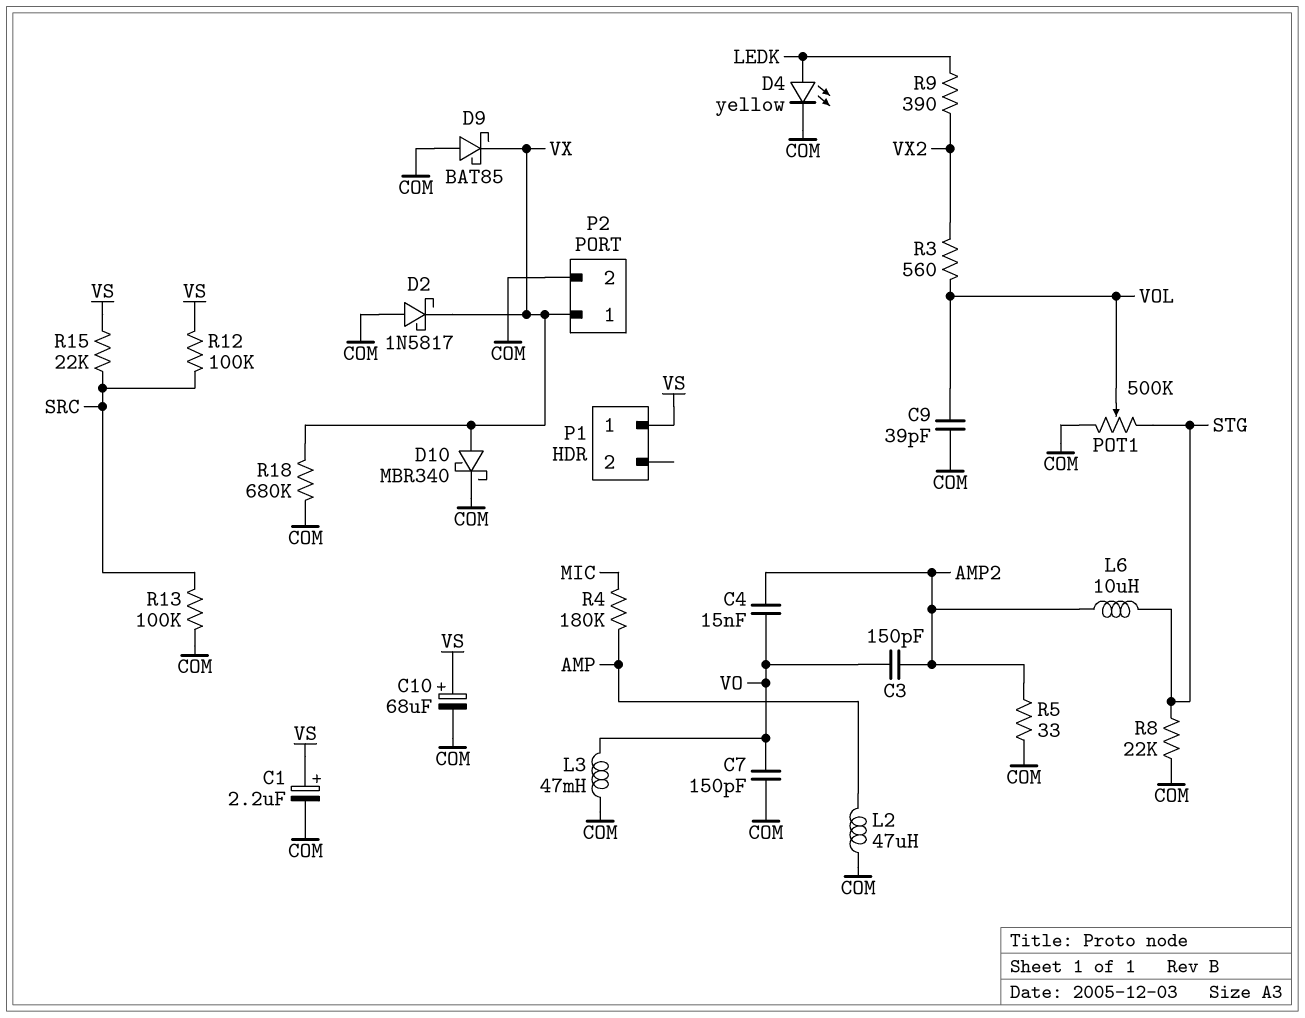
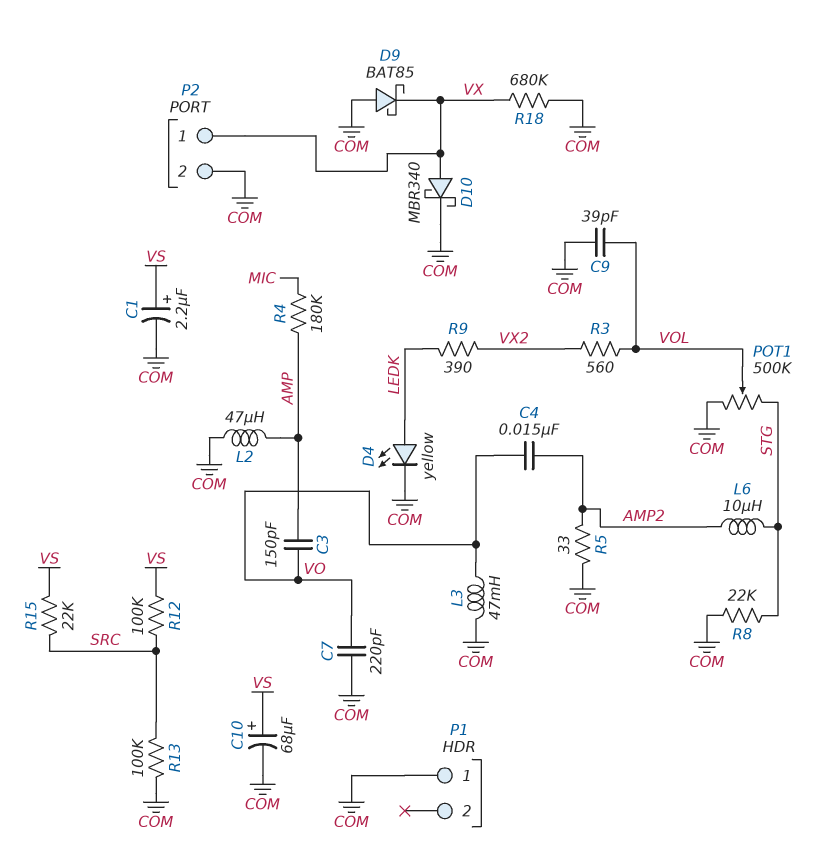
C3: 150pF (AMP2, VO) -> 150pF (AMP, VO)
C7: 150pF (COM, VO) -> 220pF (COM, VO)
D2: schottky 1N5817 (A COM, K VX) -> none
P1 pin 1: VS -> COM

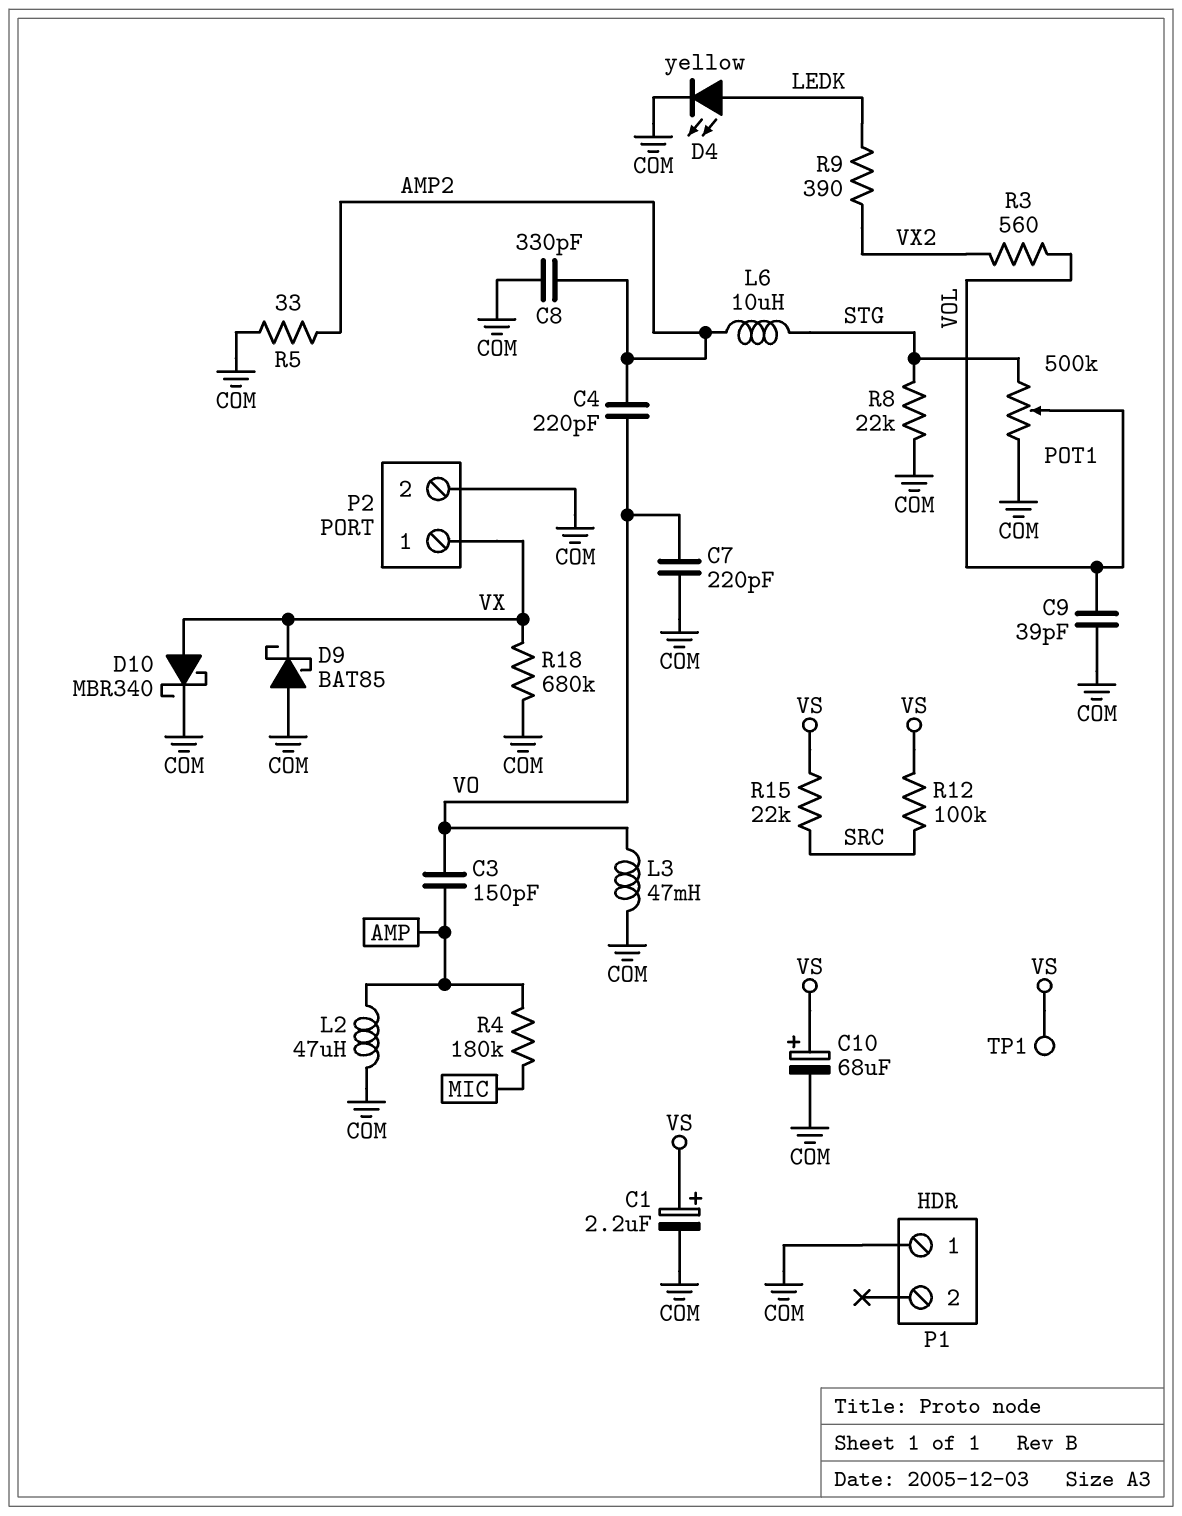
C4: 15nF (AMP2, VO) -> 220pF (AMP2, VO)
C8: none -> 330pF (AMP2, COM)
R13: 100k (COM, SRC) -> none
TP1: none -> test point (VS)

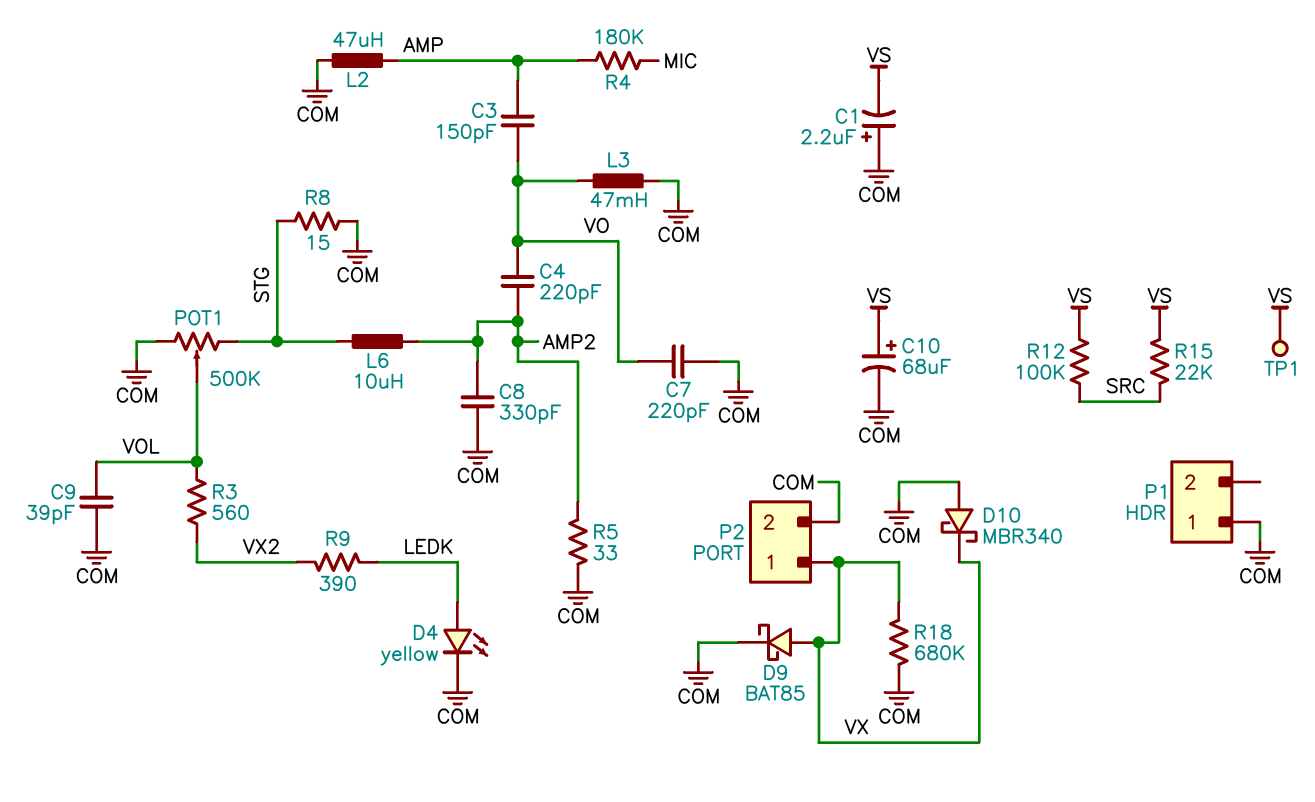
C1: 2.2uF (plus VS, minus COM) -> 2.2uF (plus COM, minus VS)
D9: schottky BAT85 (A COM, K VX) -> schottky BAT85 (A VX, K COM)
D10: schottky MBR340 (A VX, K COM) -> schottky MBR340 (A COM, K VX)
R8: 22k (COM, STG) -> 15 (COM, STG)

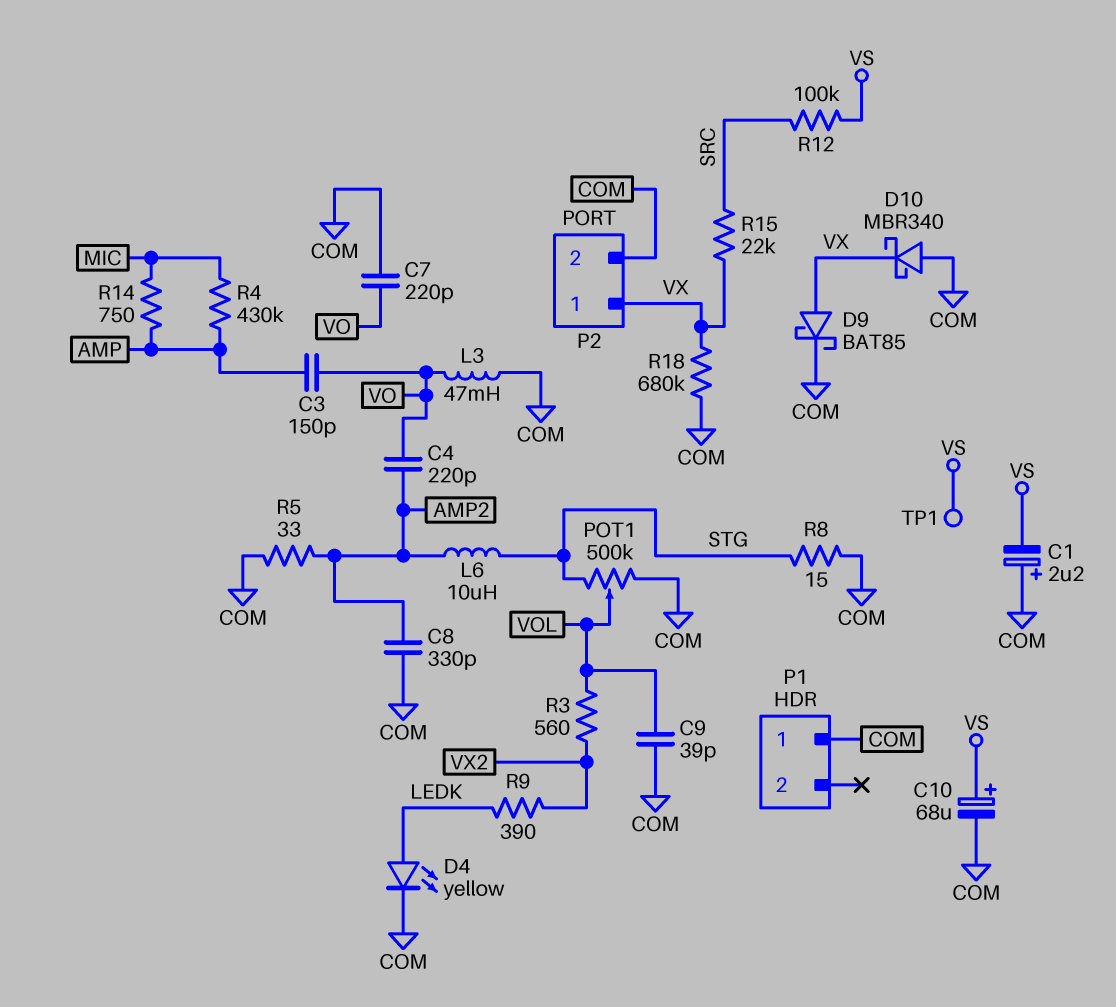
L2: 47uH (AMP, COM) -> none
R4: 180k (AMP, MIC) -> 430k (AMP, MIC)
R14: none -> 750 (AMP, MIC)
R15: 22k (SRC, VS) -> 22k (SRC, VX)

